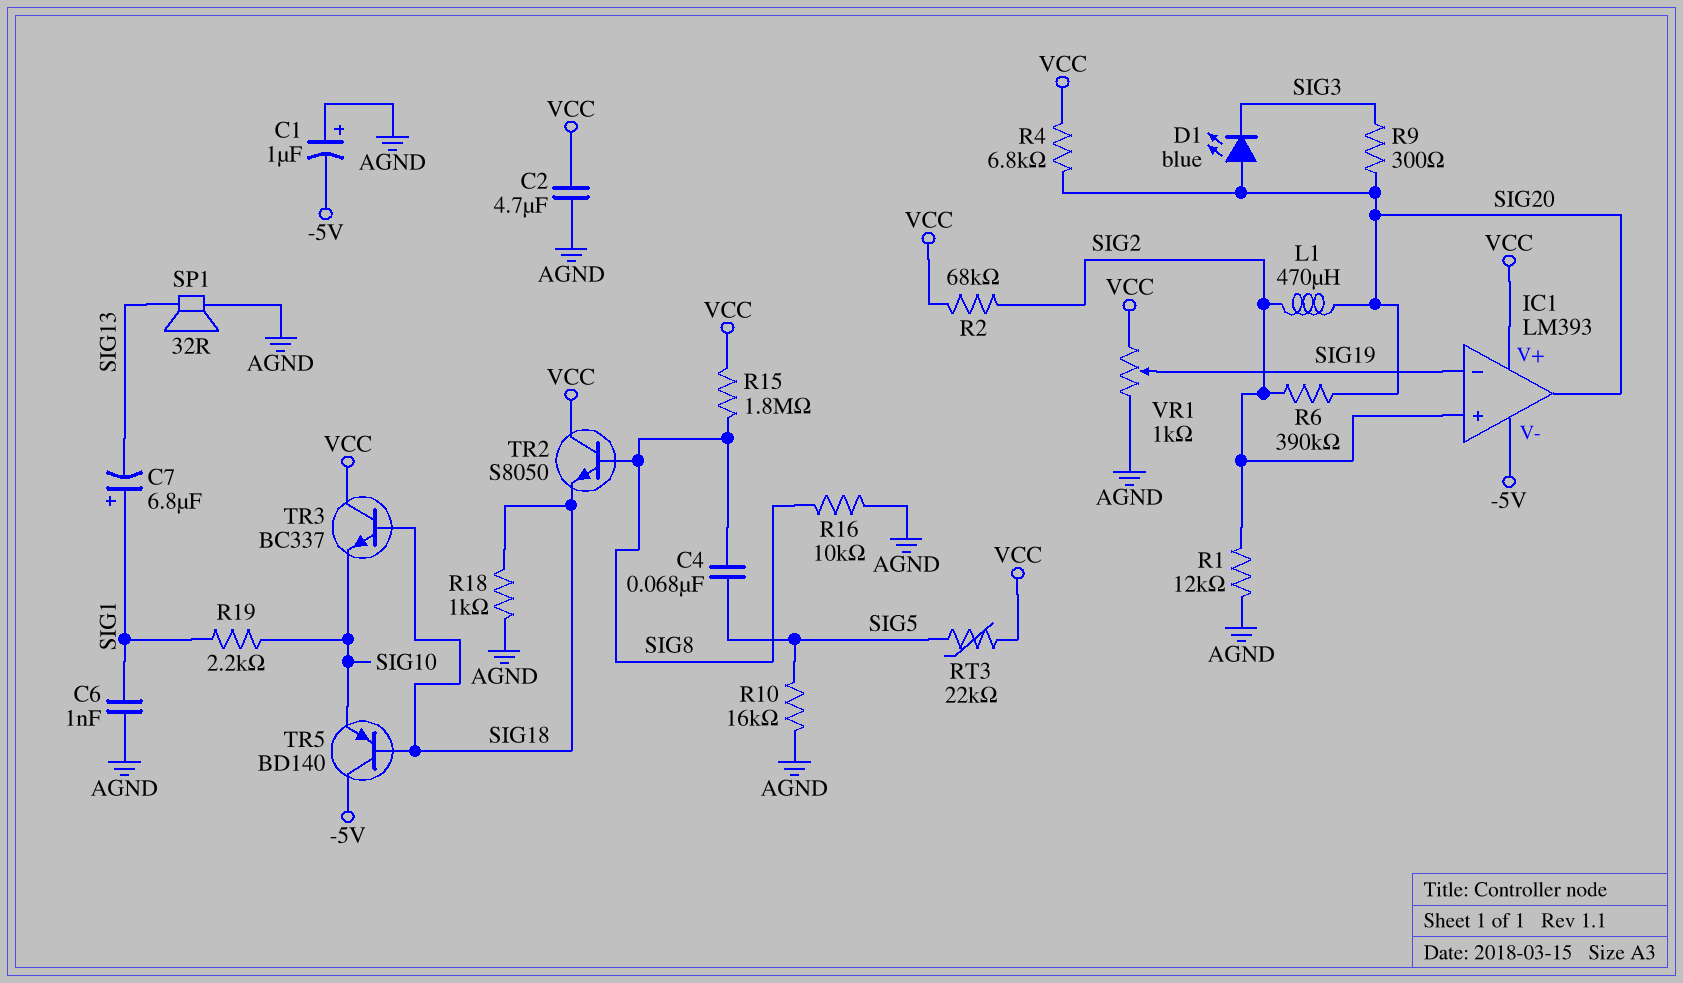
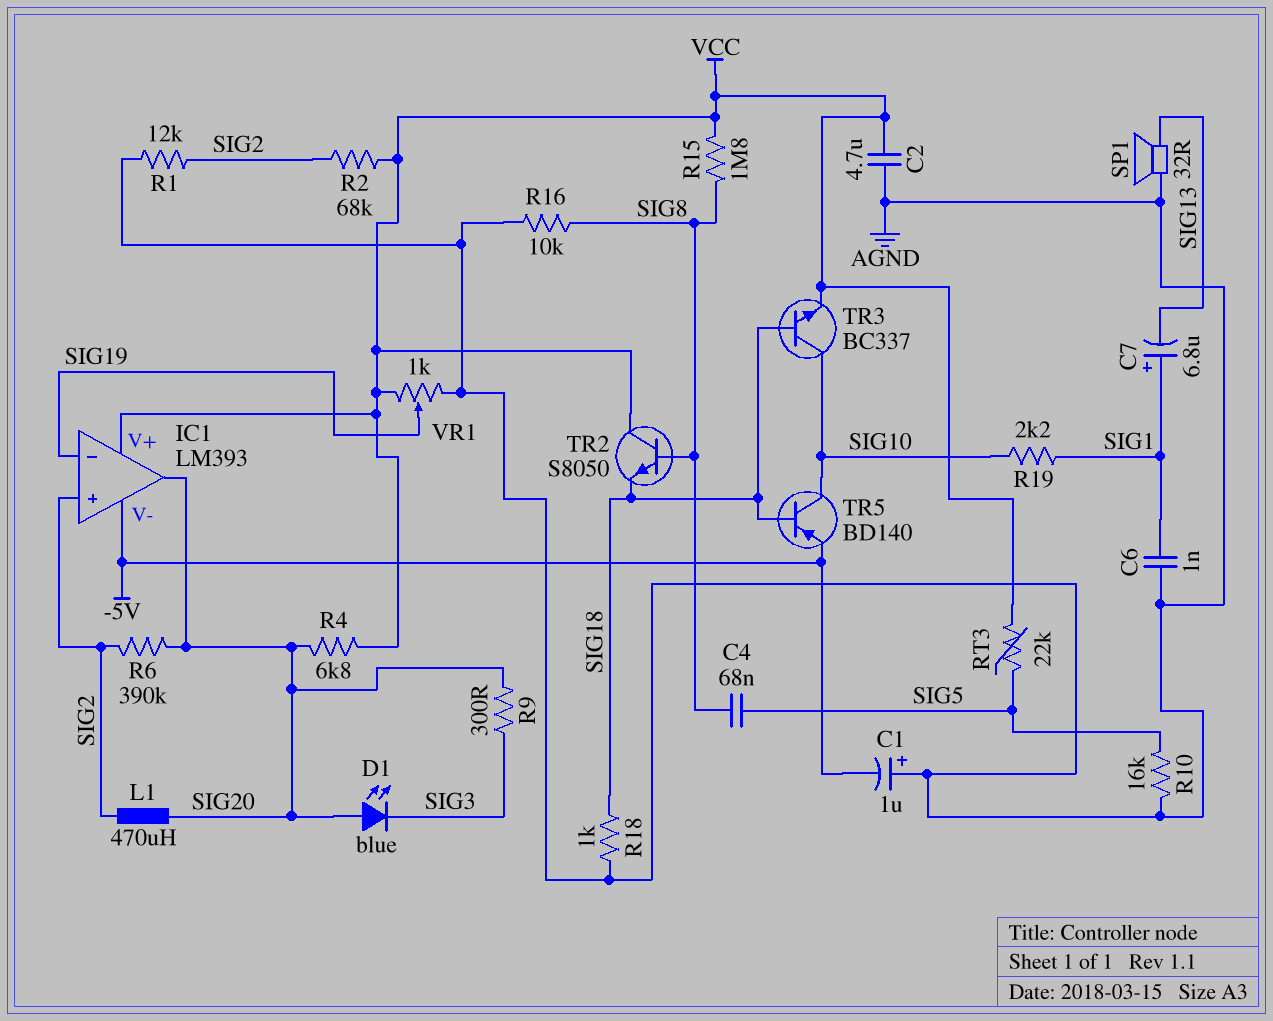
TR3: NPN BC337 (B SIG18, C VCC, E SIG10) -> NPN BC337 (B SIG18, C SIG10, E VCC)
TR5: PNP BD140 (B SIG18, C -5V, E SIG10) -> PNP BD140 (B SIG18, C SIG10, E -5V)

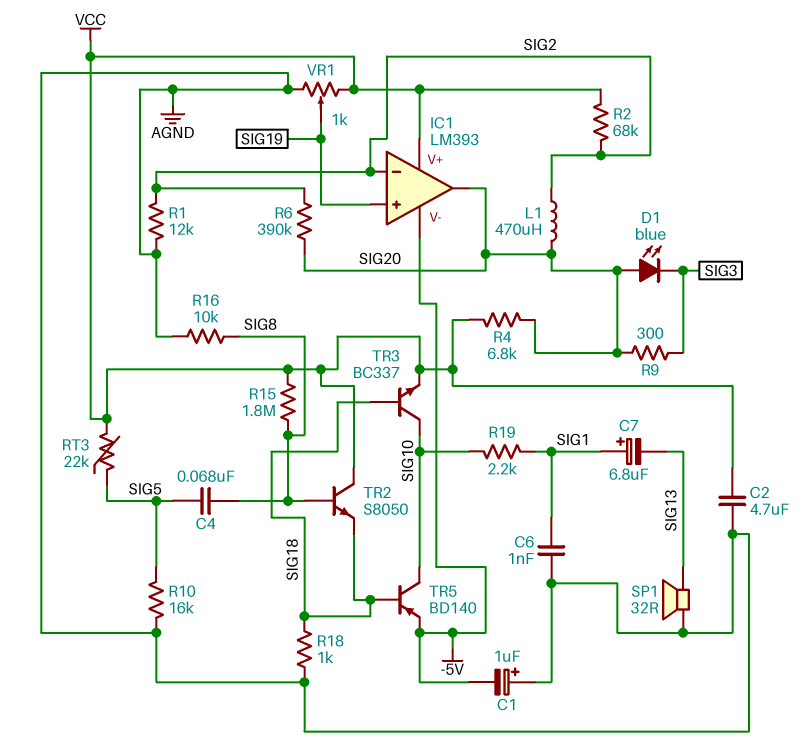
IC1 pin in+: SIG2 -> SIG19
IC1 pin in-: SIG19 -> SIG2

